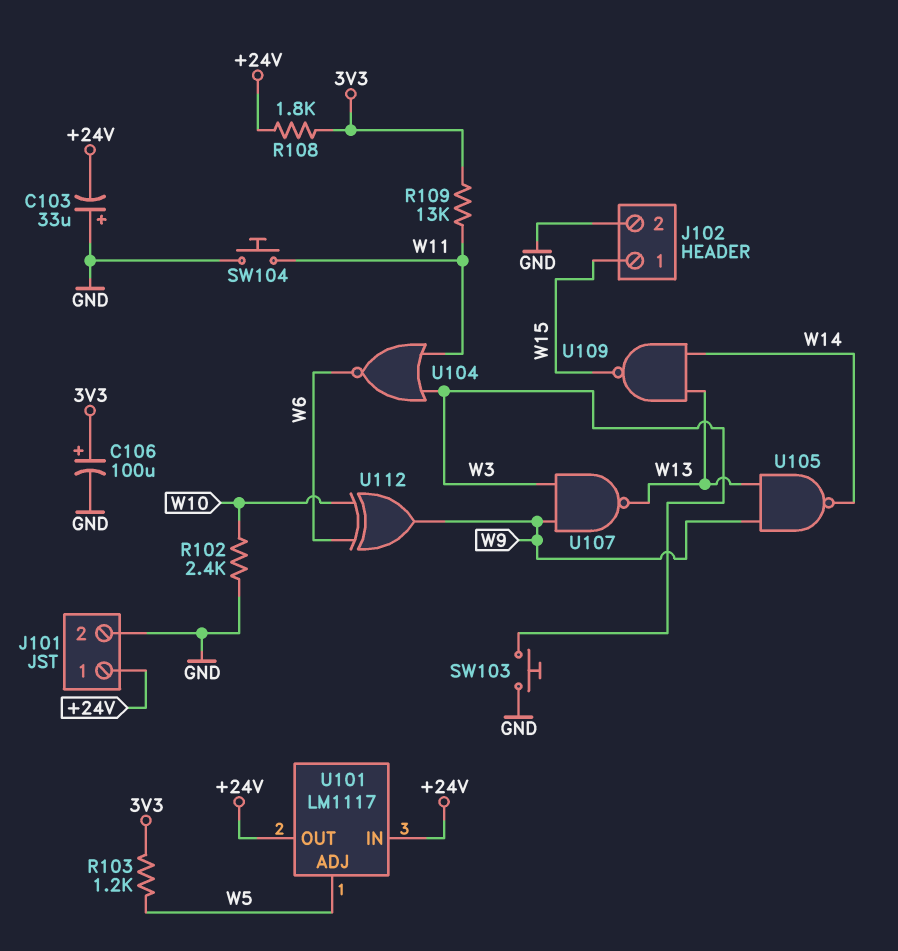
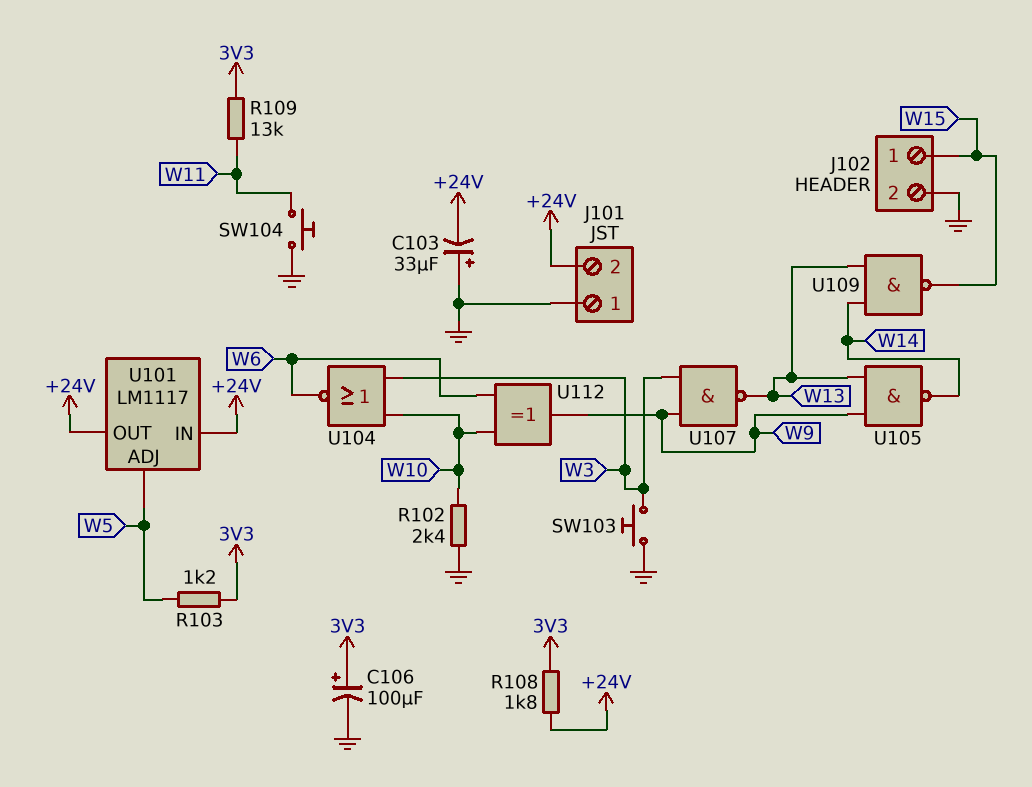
J101 pin 1: +24V -> GND
J101 pin 2: GND -> +24V
U104: NOR (in W3, in W11, out W6) -> NOR (in W3, in W10, out W6)

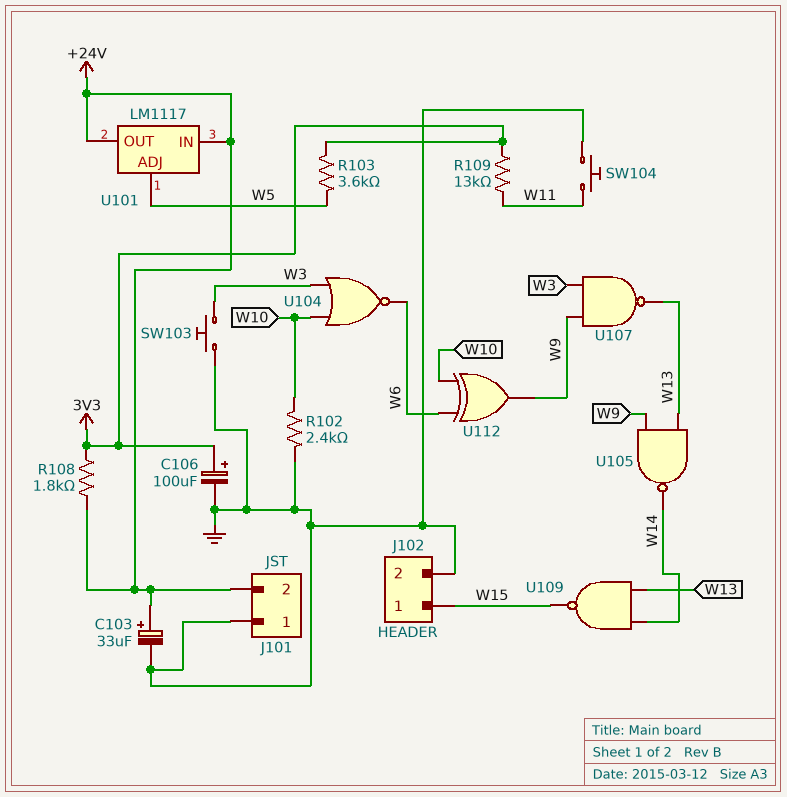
C103: 33uF (plus GND, minus +24V) -> 33uF (plus +24V, minus GND)
R103: 1.2k (3V3, W5) -> 3.6k (3V3, W5)

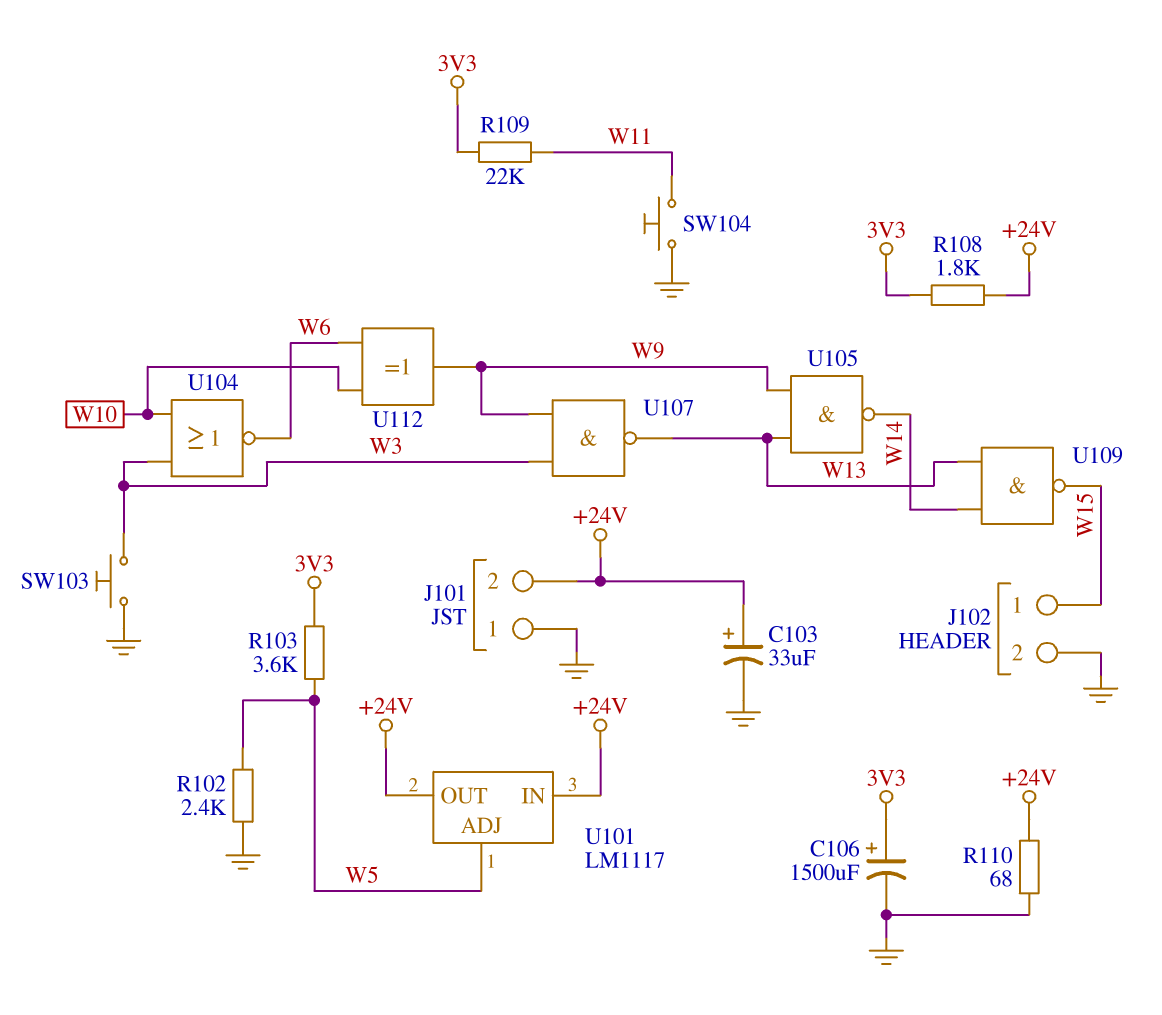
C106: 100uF (plus 3V3, minus GND) -> 1500uF (plus 3V3, minus GND)
R102: 2.4k (GND, W10) -> 2.4k (GND, W5)
R109: 13k (3V3, W11) -> 22k (3V3, W11)
R110: none -> 68 (+24V, GND)

